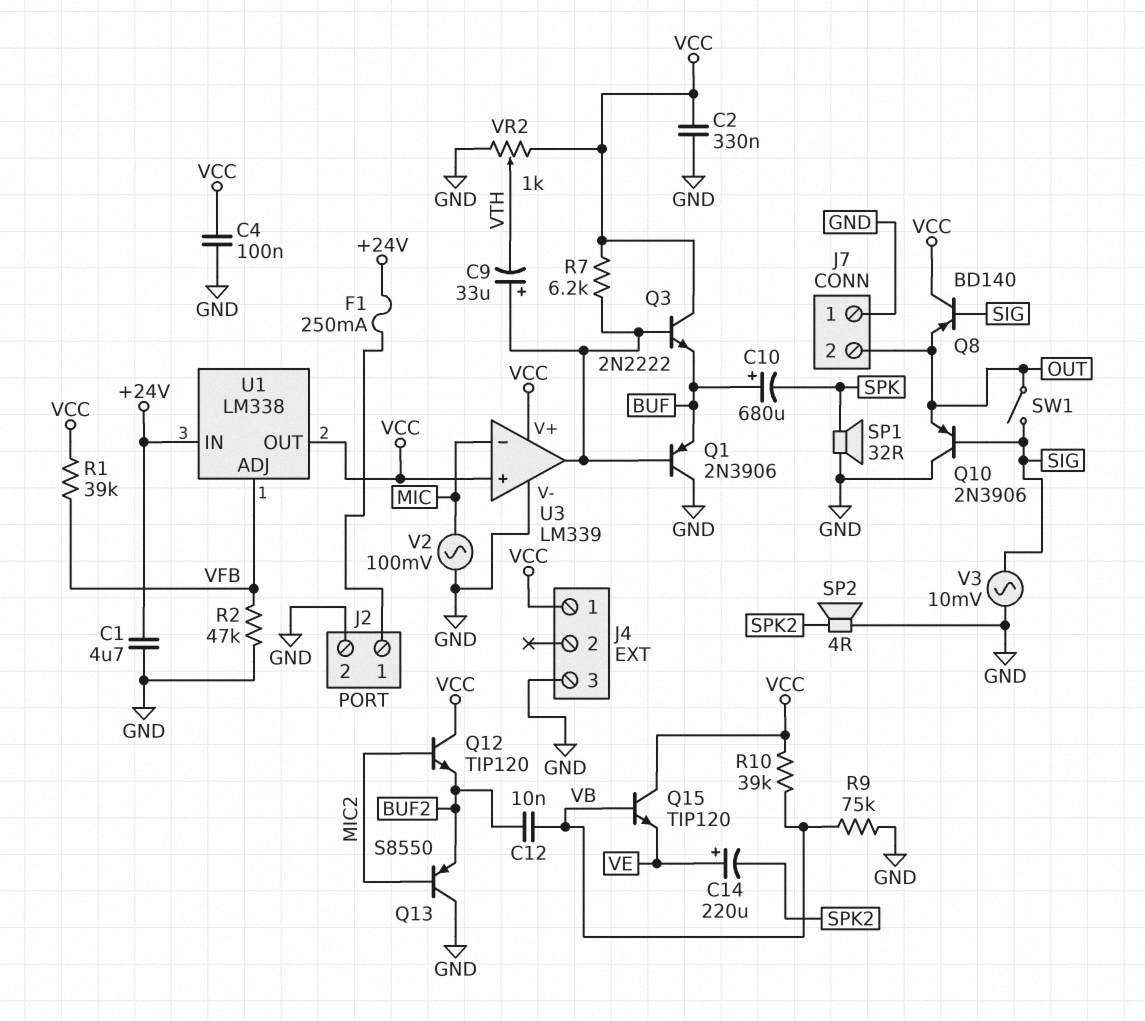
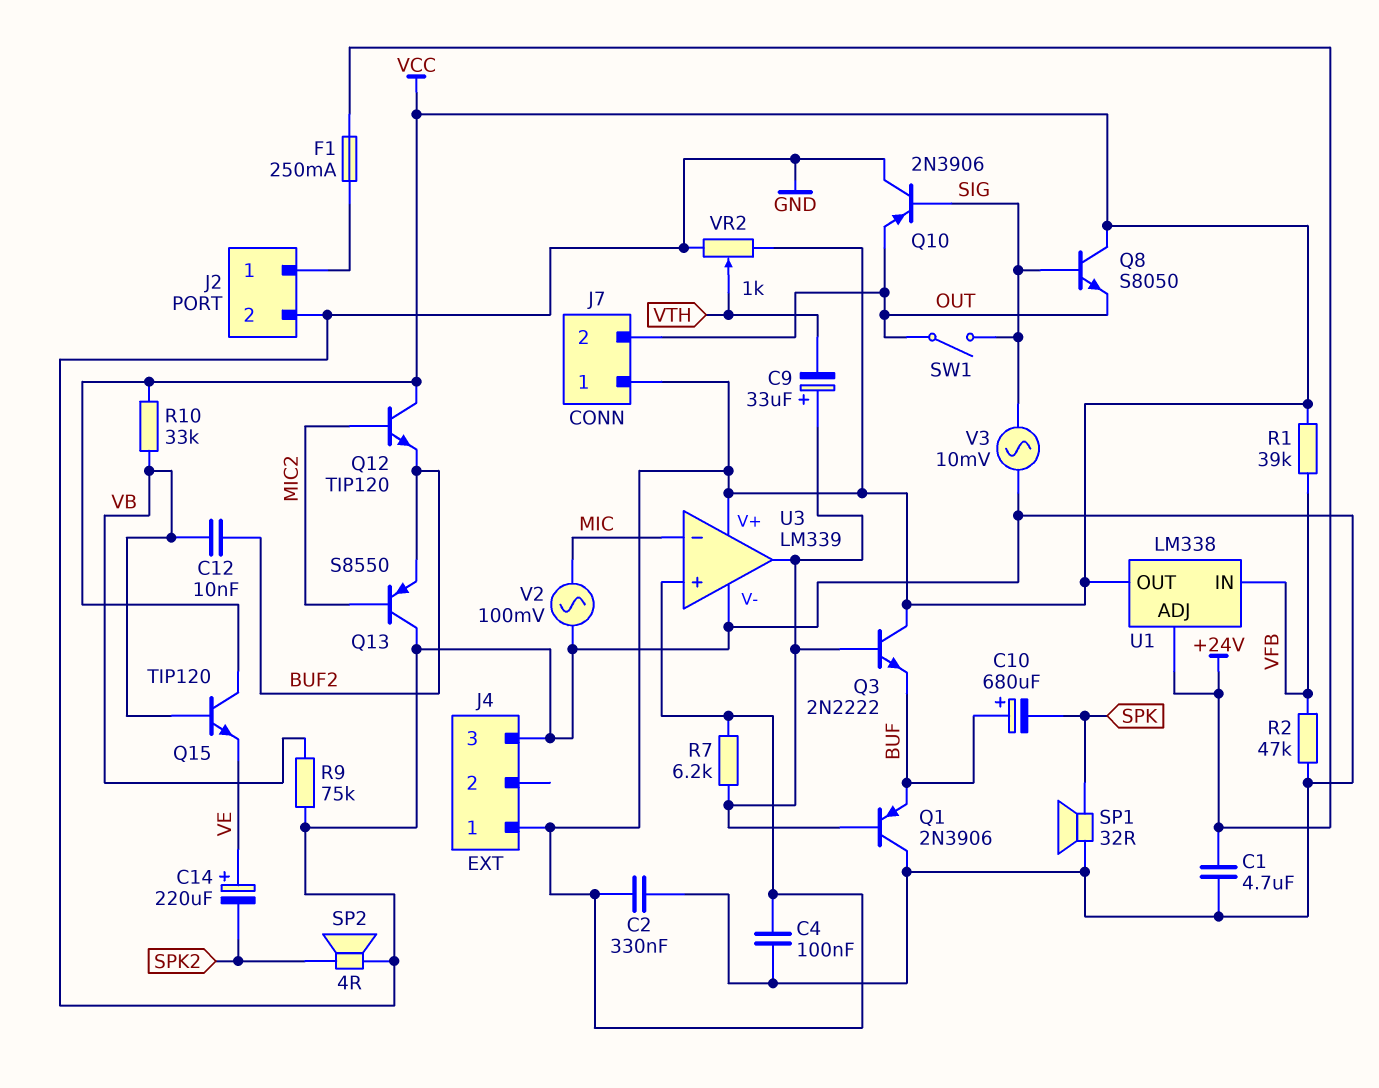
J7 pin 1: GND -> VCC
Q8: PNP BD140 (B SIG, C VCC, E OUT) -> NPN S8050 (B SIG, C VCC, E OUT)
R10: 39k (VB, VCC) -> 33k (VB, VCC)
U1 pin ADJ: VFB -> +24V
U1 pin IN: +24V -> VFB

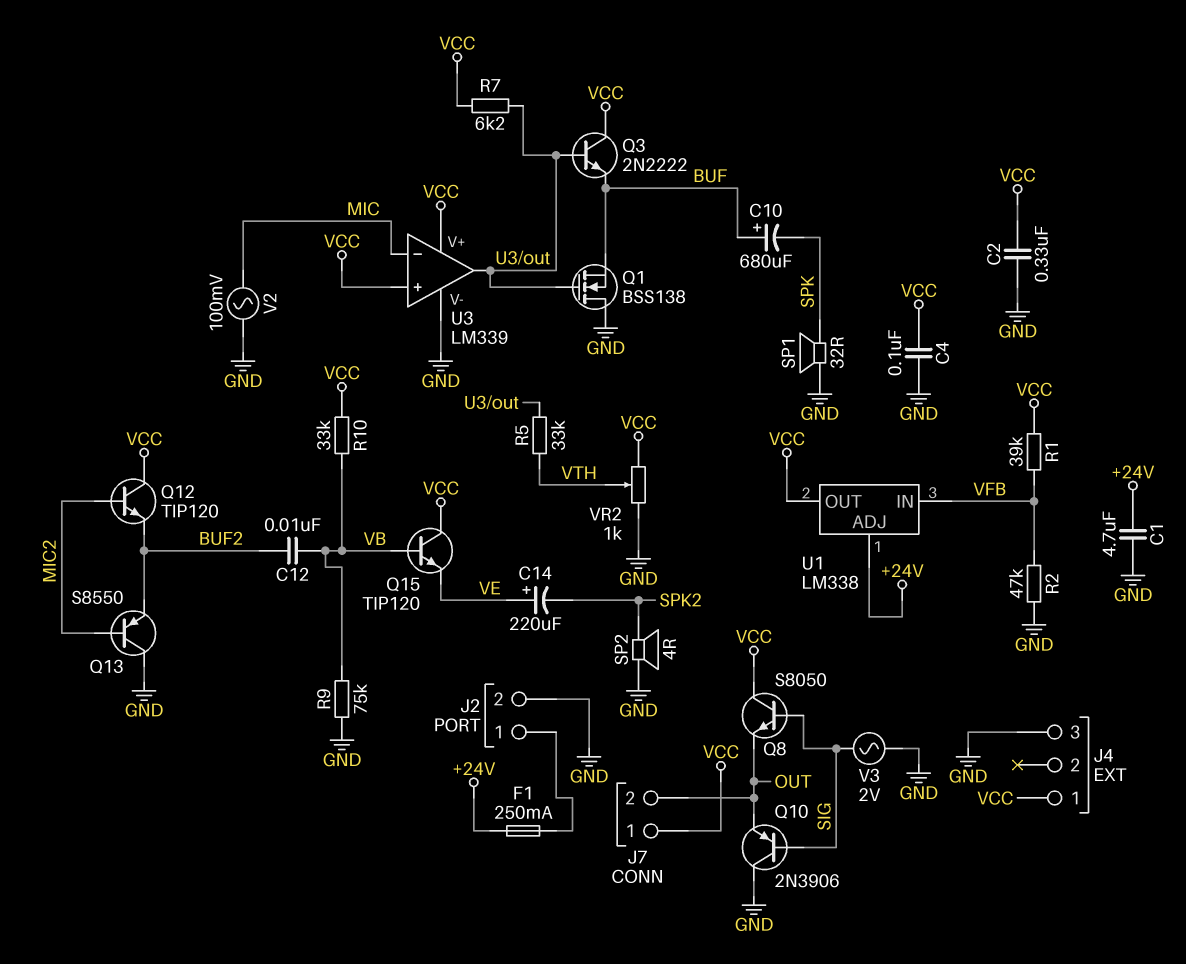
C9: 33uF (plus U3/out, minus VTH) -> none
Q1: PNP 2N3906 (B U3/out, C GND, E BUF) -> NMOS BSS138 (G U3/out, D GND, S BUF)
R5: none -> 33k (U3/out, VTH)
SW1: switch (OUT, SIG) -> none
V3: AC 10mV (GND, SIG) -> AC 2V (GND, SIG)

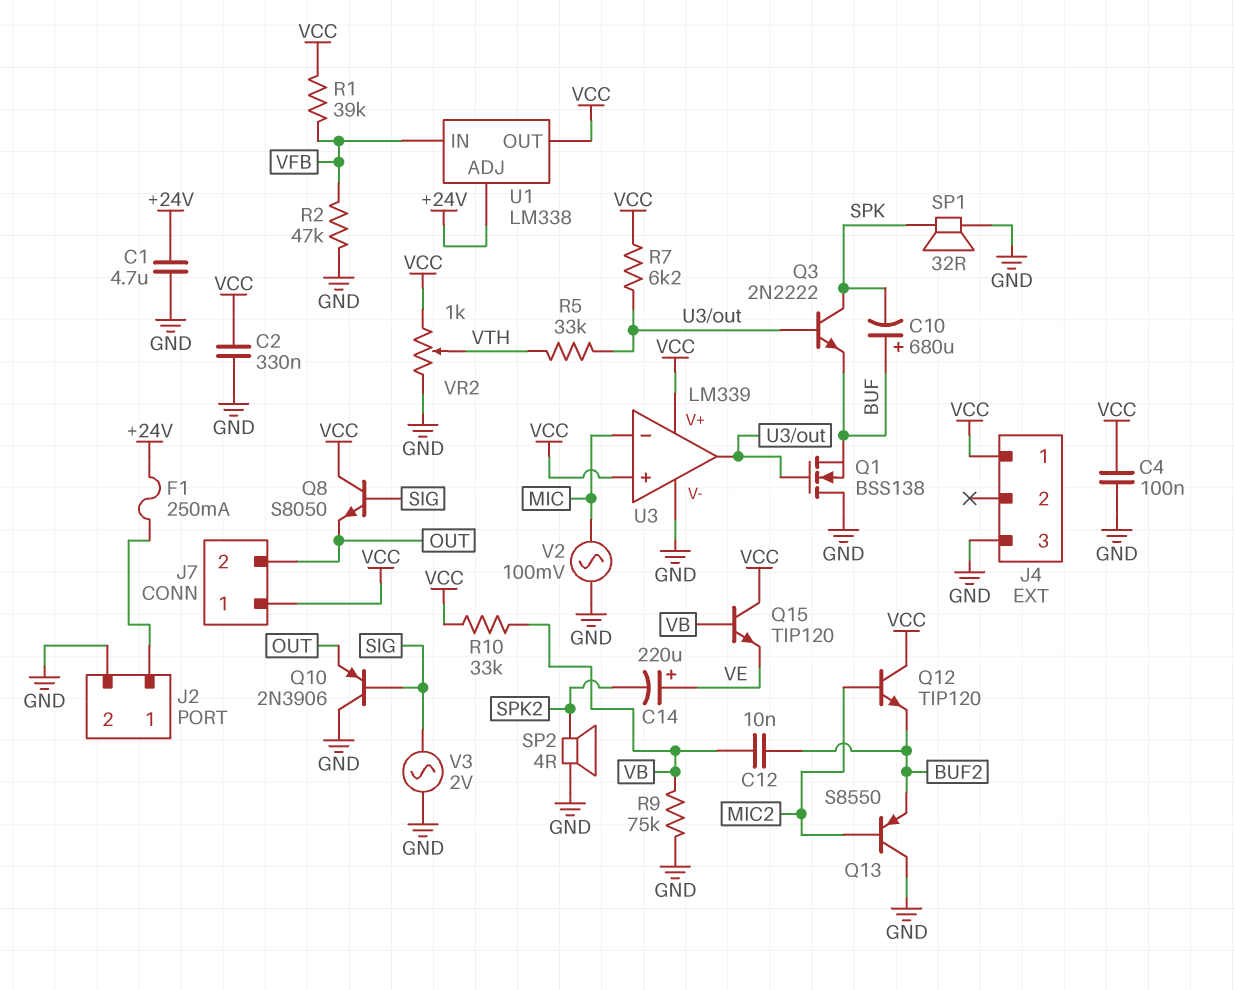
Q3: NPN 2N2222 (B U3/out, C VCC, E BUF) -> NPN 2N2222 (B U3/out, C SPK, E BUF)

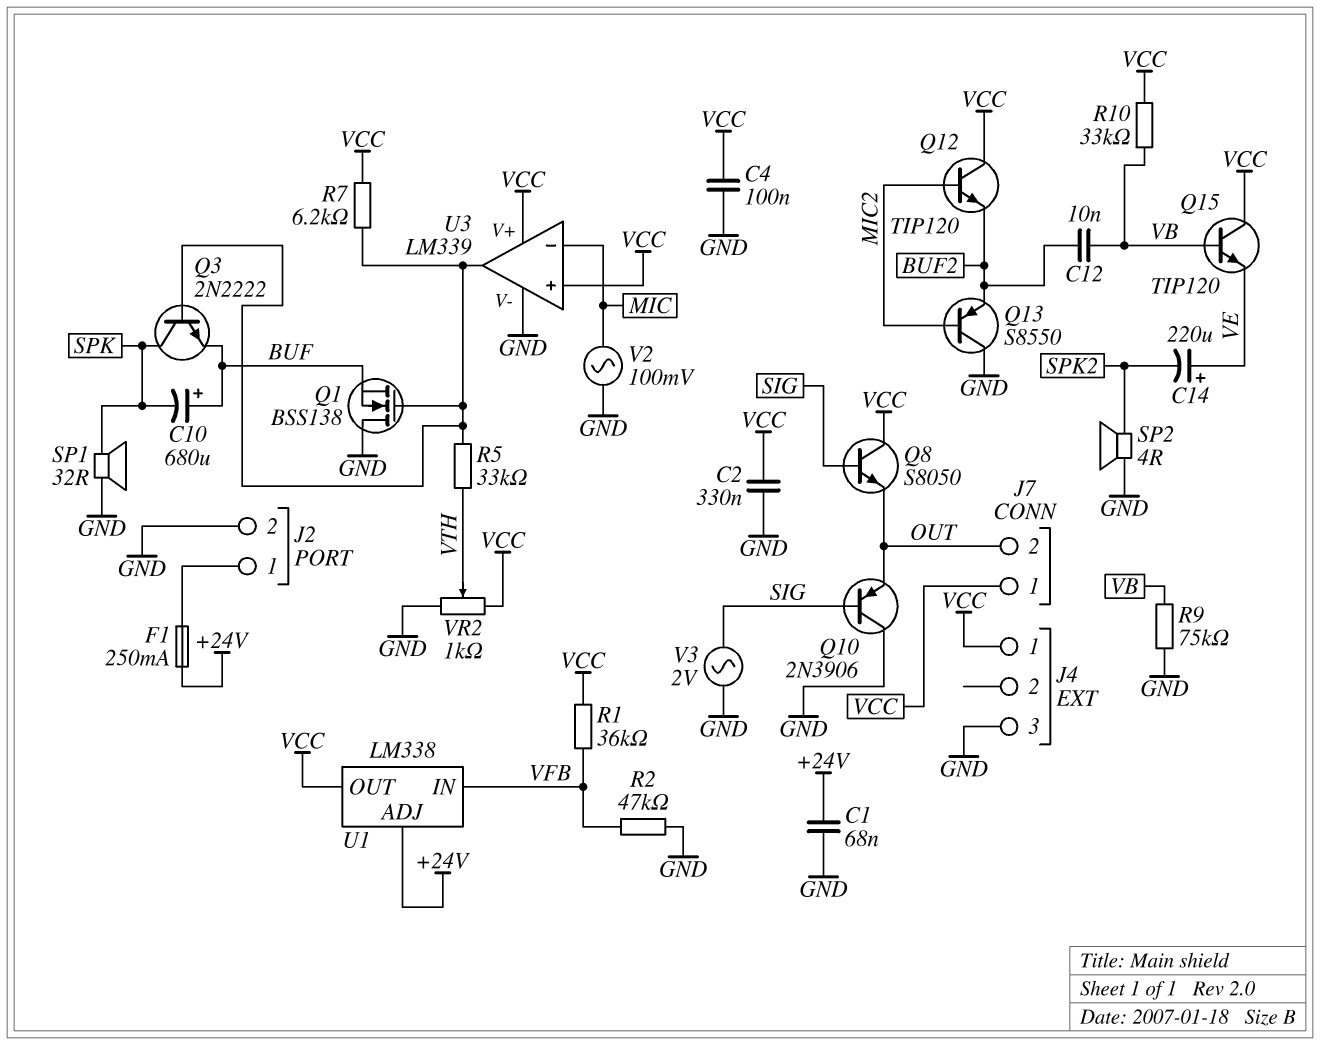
C1: 4.7uF (+24V, GND) -> 68nF (+24V, GND)
R1: 39k (VCC, VFB) -> 36k (VCC, VFB)

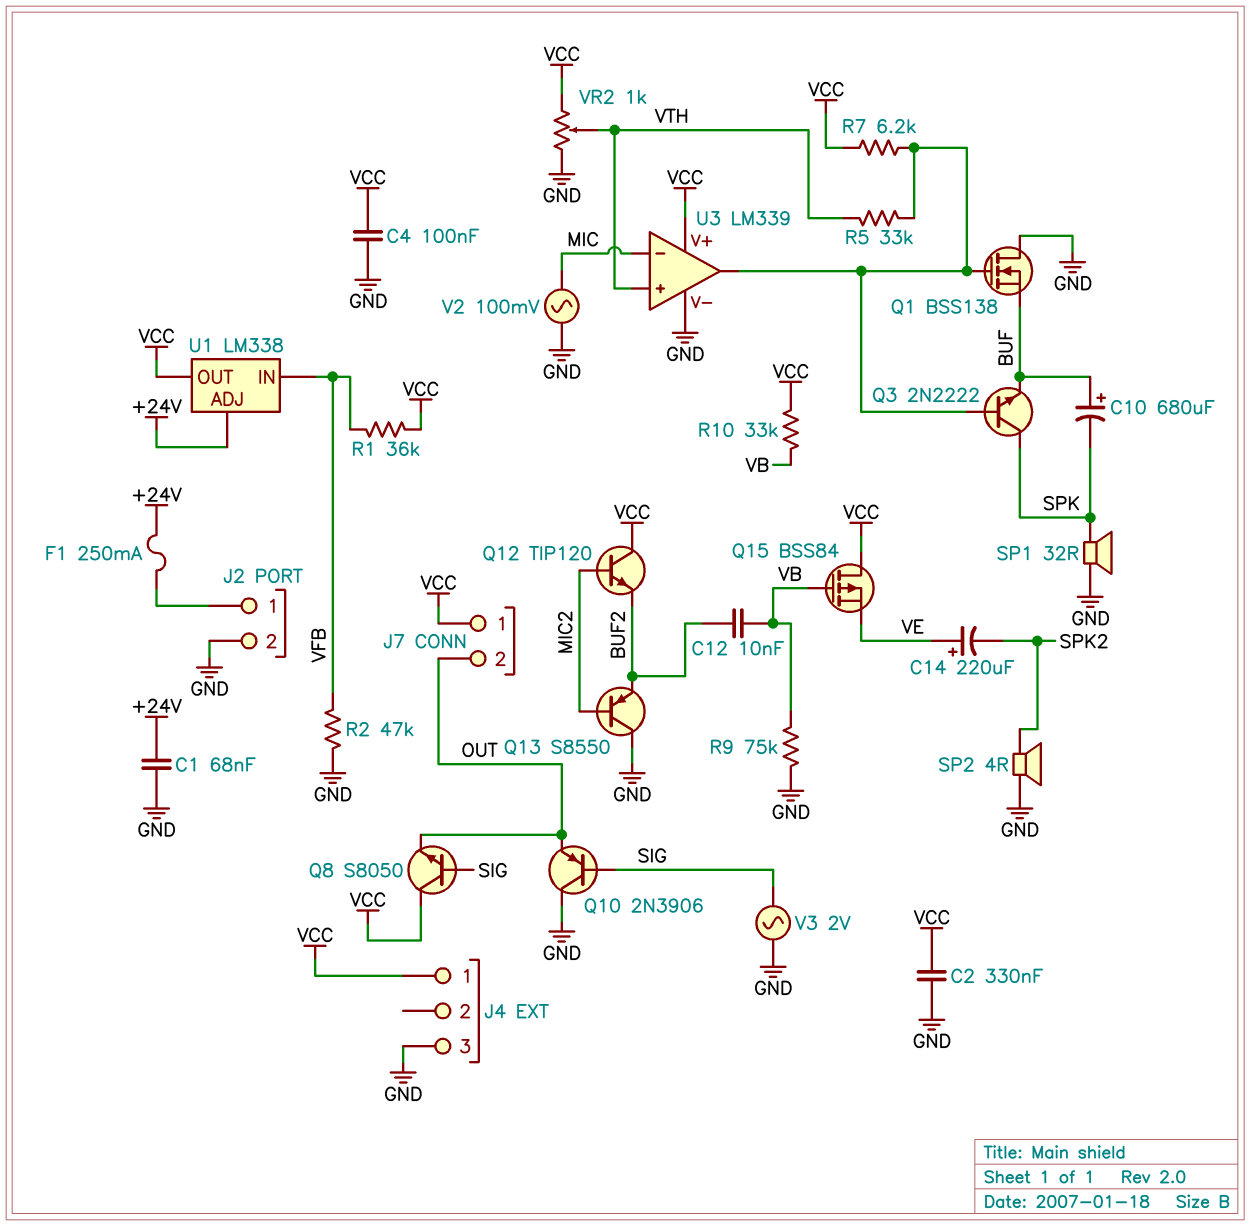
Q15: NPN TIP120 (B VB, C VCC, E VE) -> PMOS BSS84 (G VB, D VCC, S VE)
U3 pin in+: VCC -> VTH

